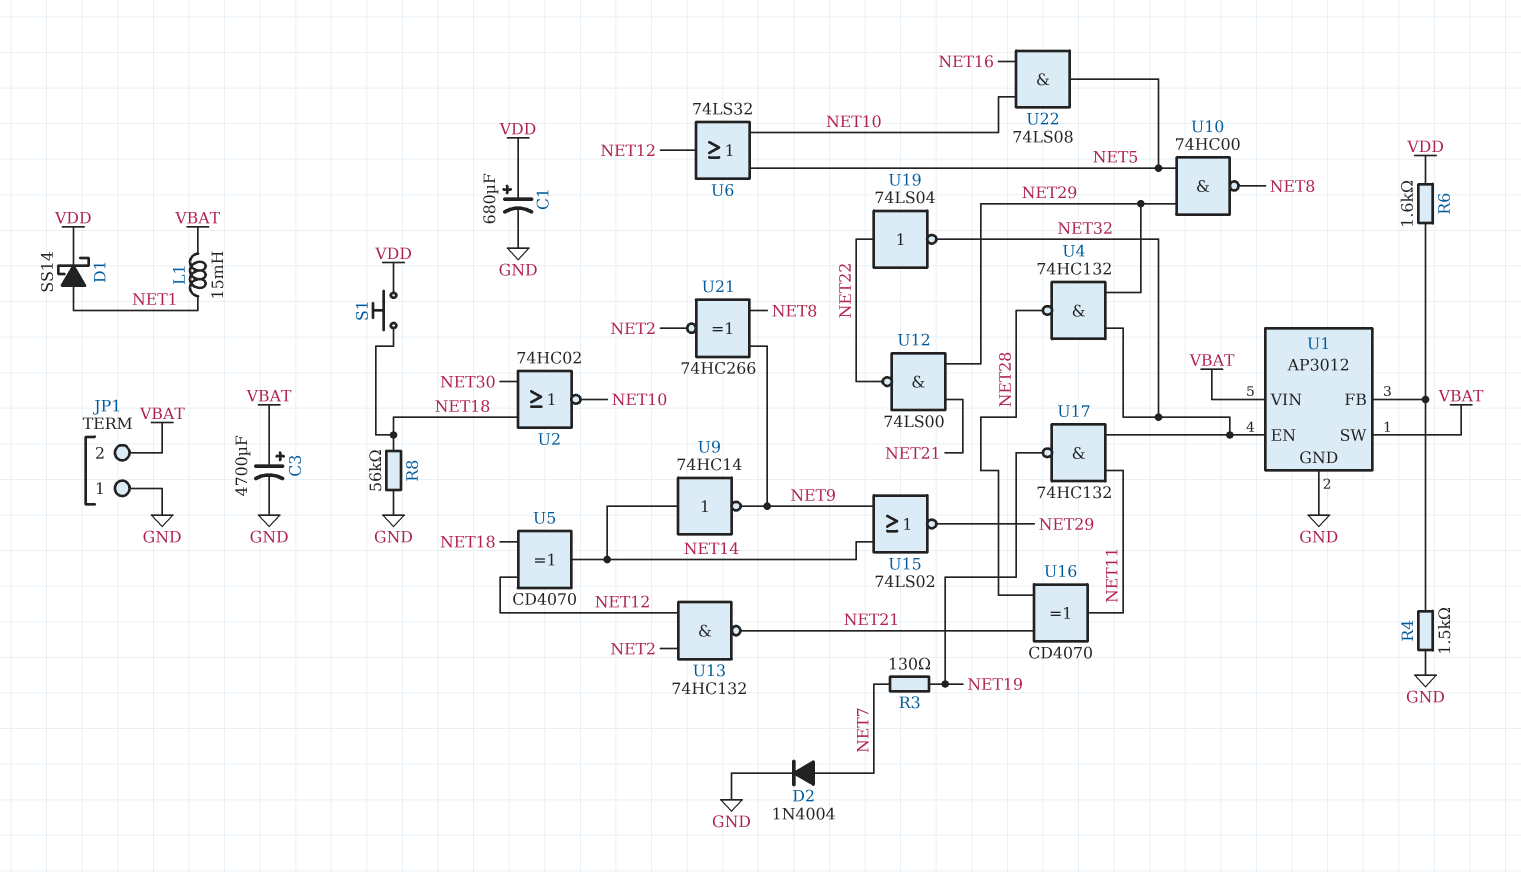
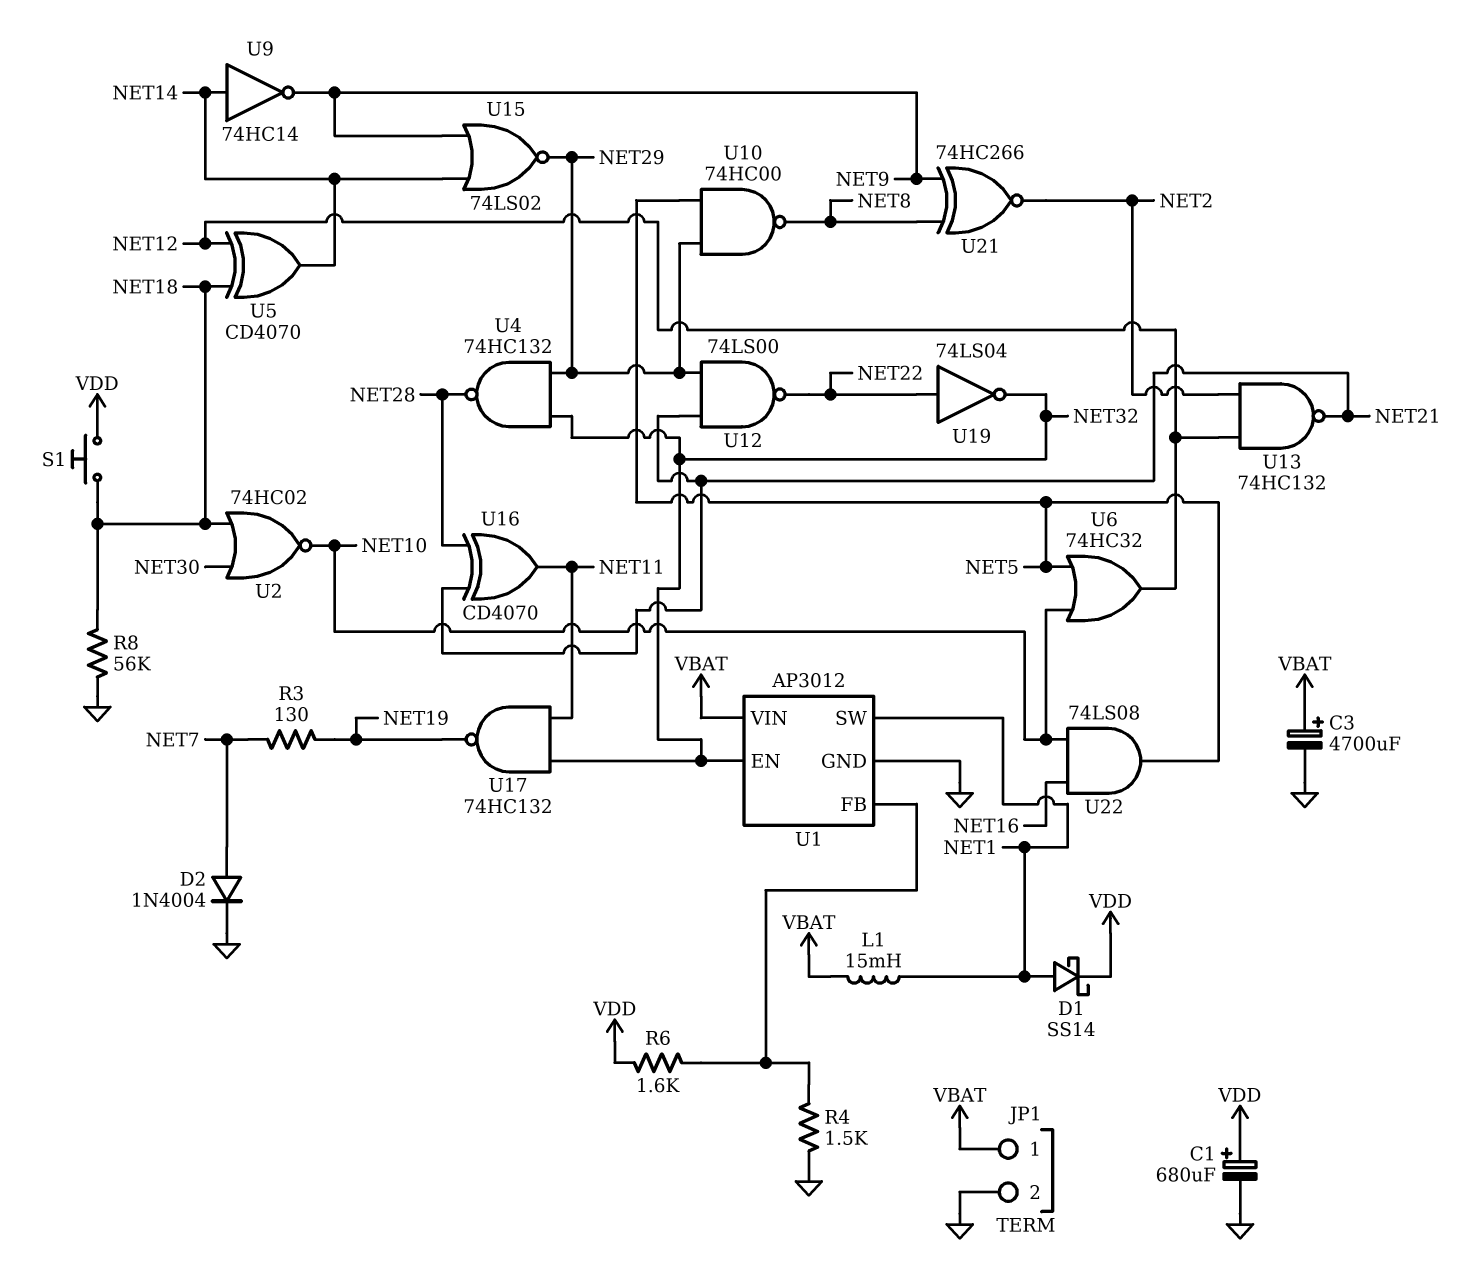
JP1 pin 1: GND -> VBAT
JP1 pin 2: VBAT -> GND
U1 pin SW: VBAT -> NET1
U6: OR 74LS32 (in NET5, in NET10, out NET12) -> OR 74HC32 (in NET5, in NET10, out NET12)

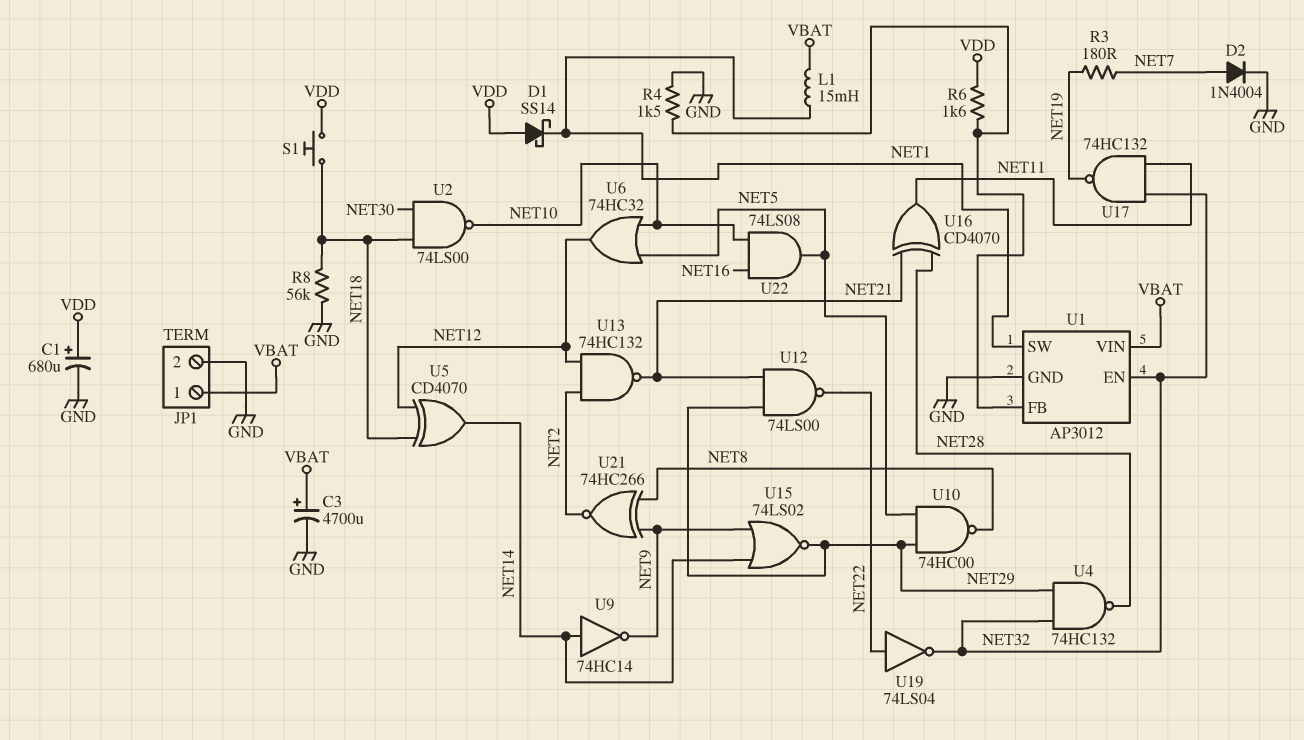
D1: schottky SS14 (A NET1, K VDD) -> schottky SS14 (A VDD, K NET1)
R3: 130 (NET7, NET19) -> 180 (NET7, NET19)
U2: NOR 74HC02 (in NET18, in NET30, out NET10) -> NAND 74LS00 (in NET18, in NET30, out NET10)

